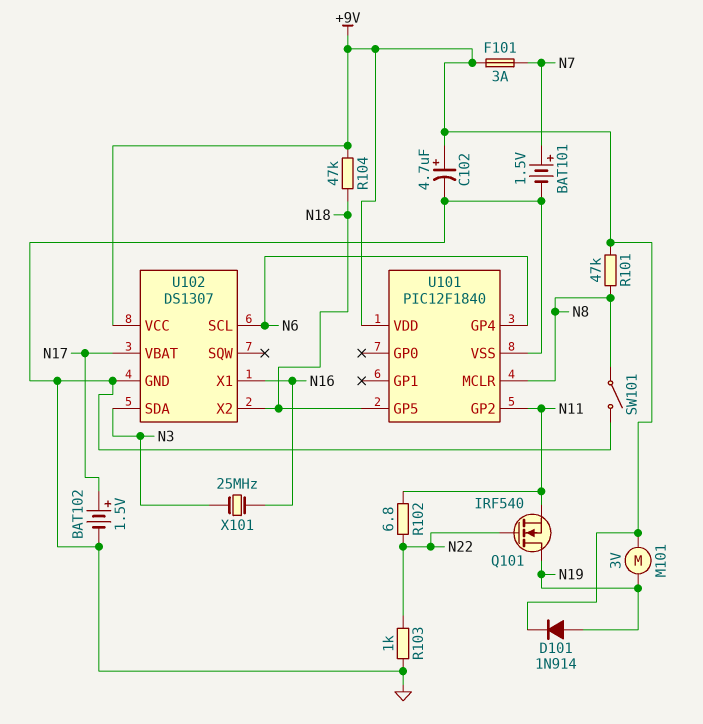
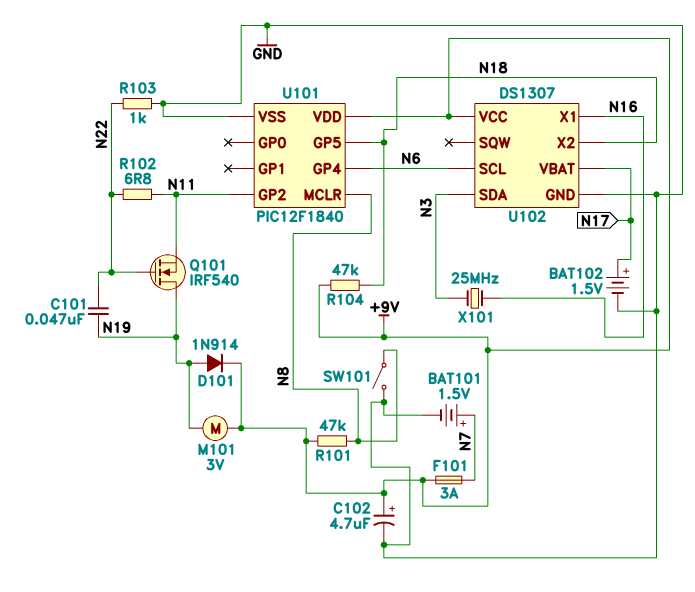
C101: none -> 47nF (N19, N22)

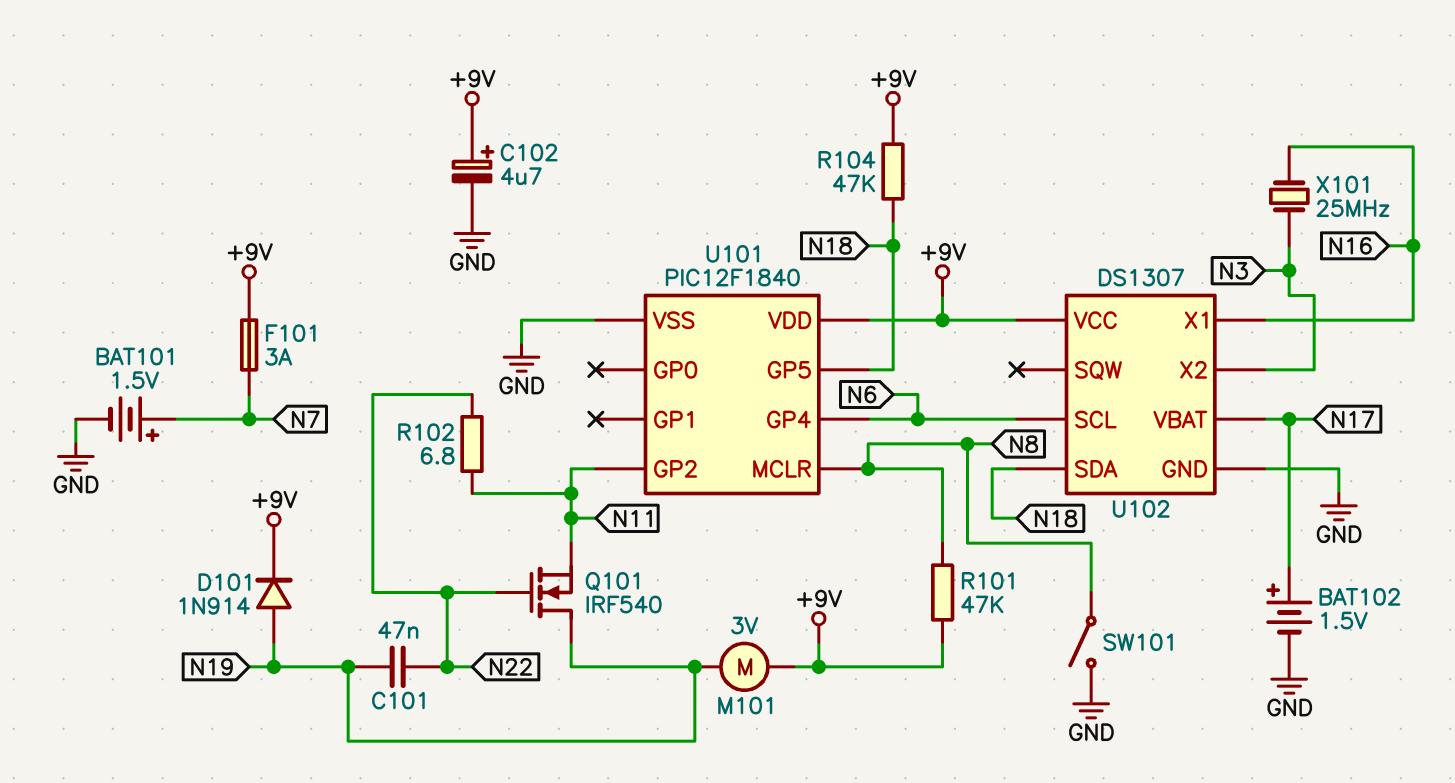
R103: 1k (GND, N22) -> none
U102 pin SDA: N3 -> N18
U102 pin X2: N18 -> N3

